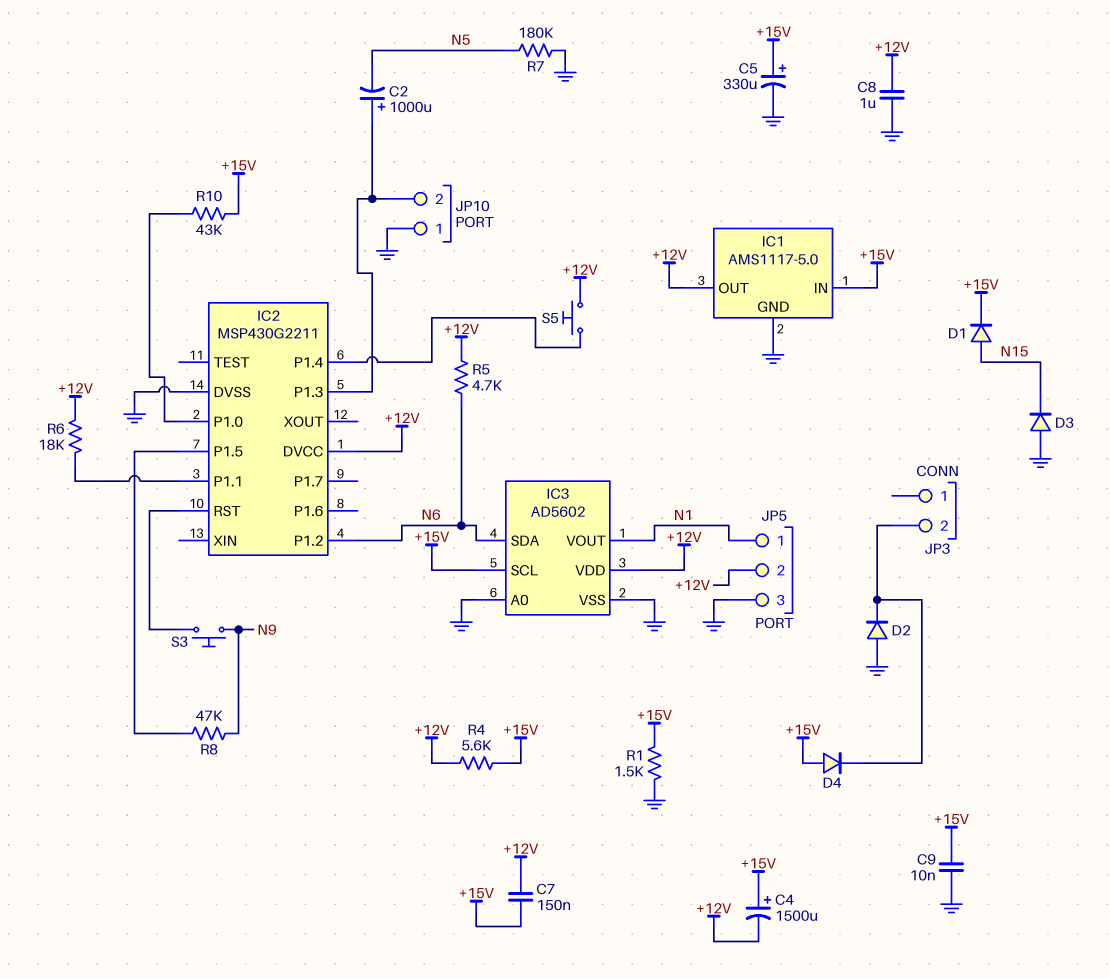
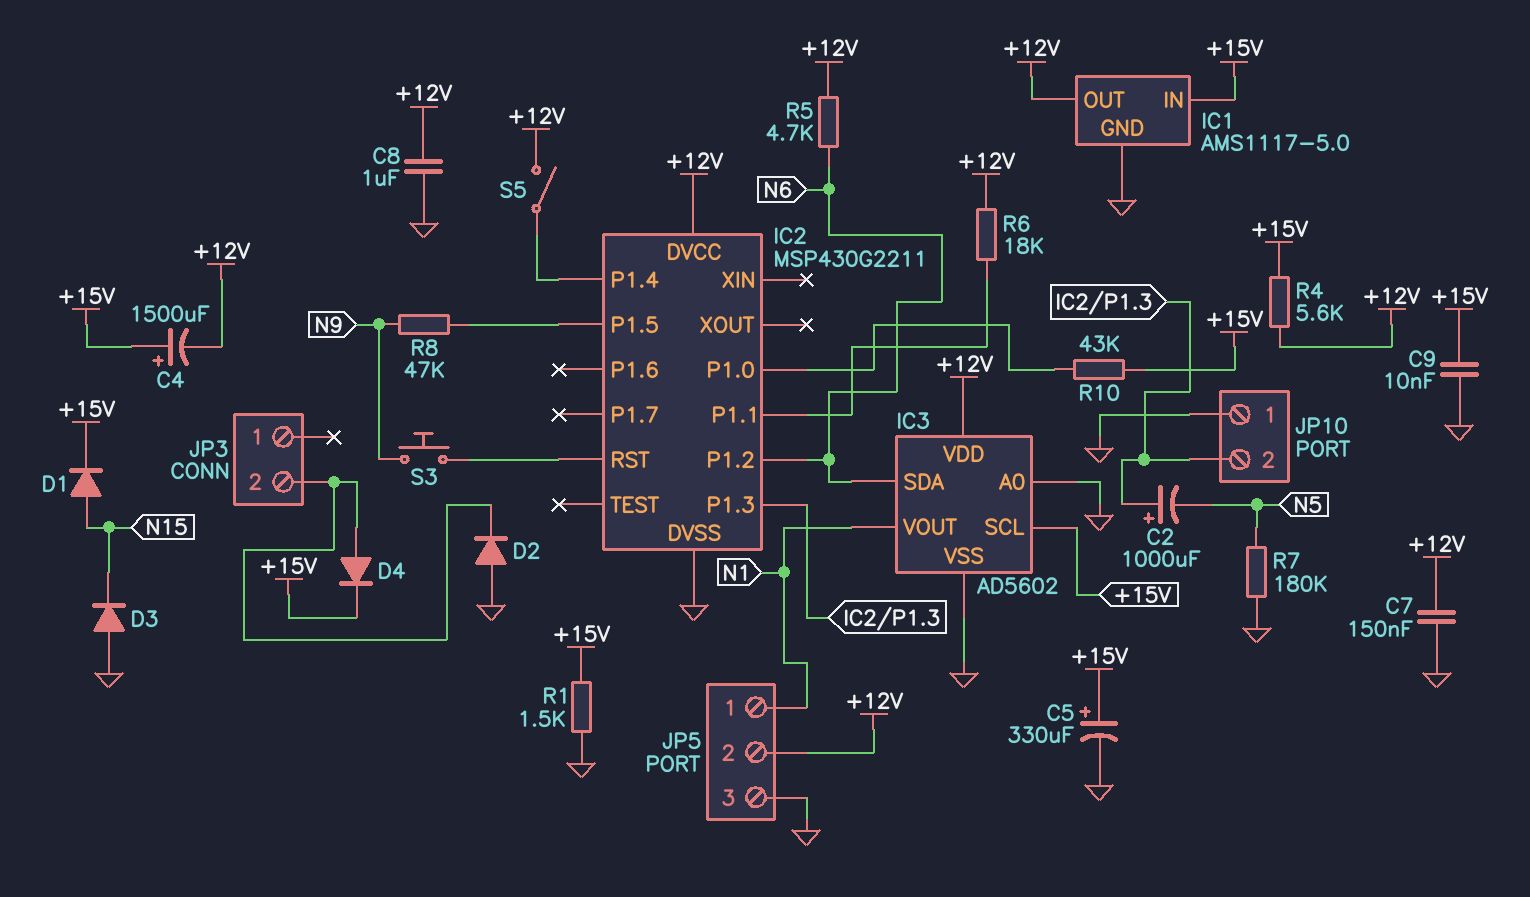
C7: 150nF (+12V, +15V) -> 150nF (+12V, GND)
D4: diode (A +15V, K JP3/2) -> diode (A JP3/2, K +15V)
S5: button (+12V, IC2/P1.4) -> switch (+12V, IC2/P1.4)

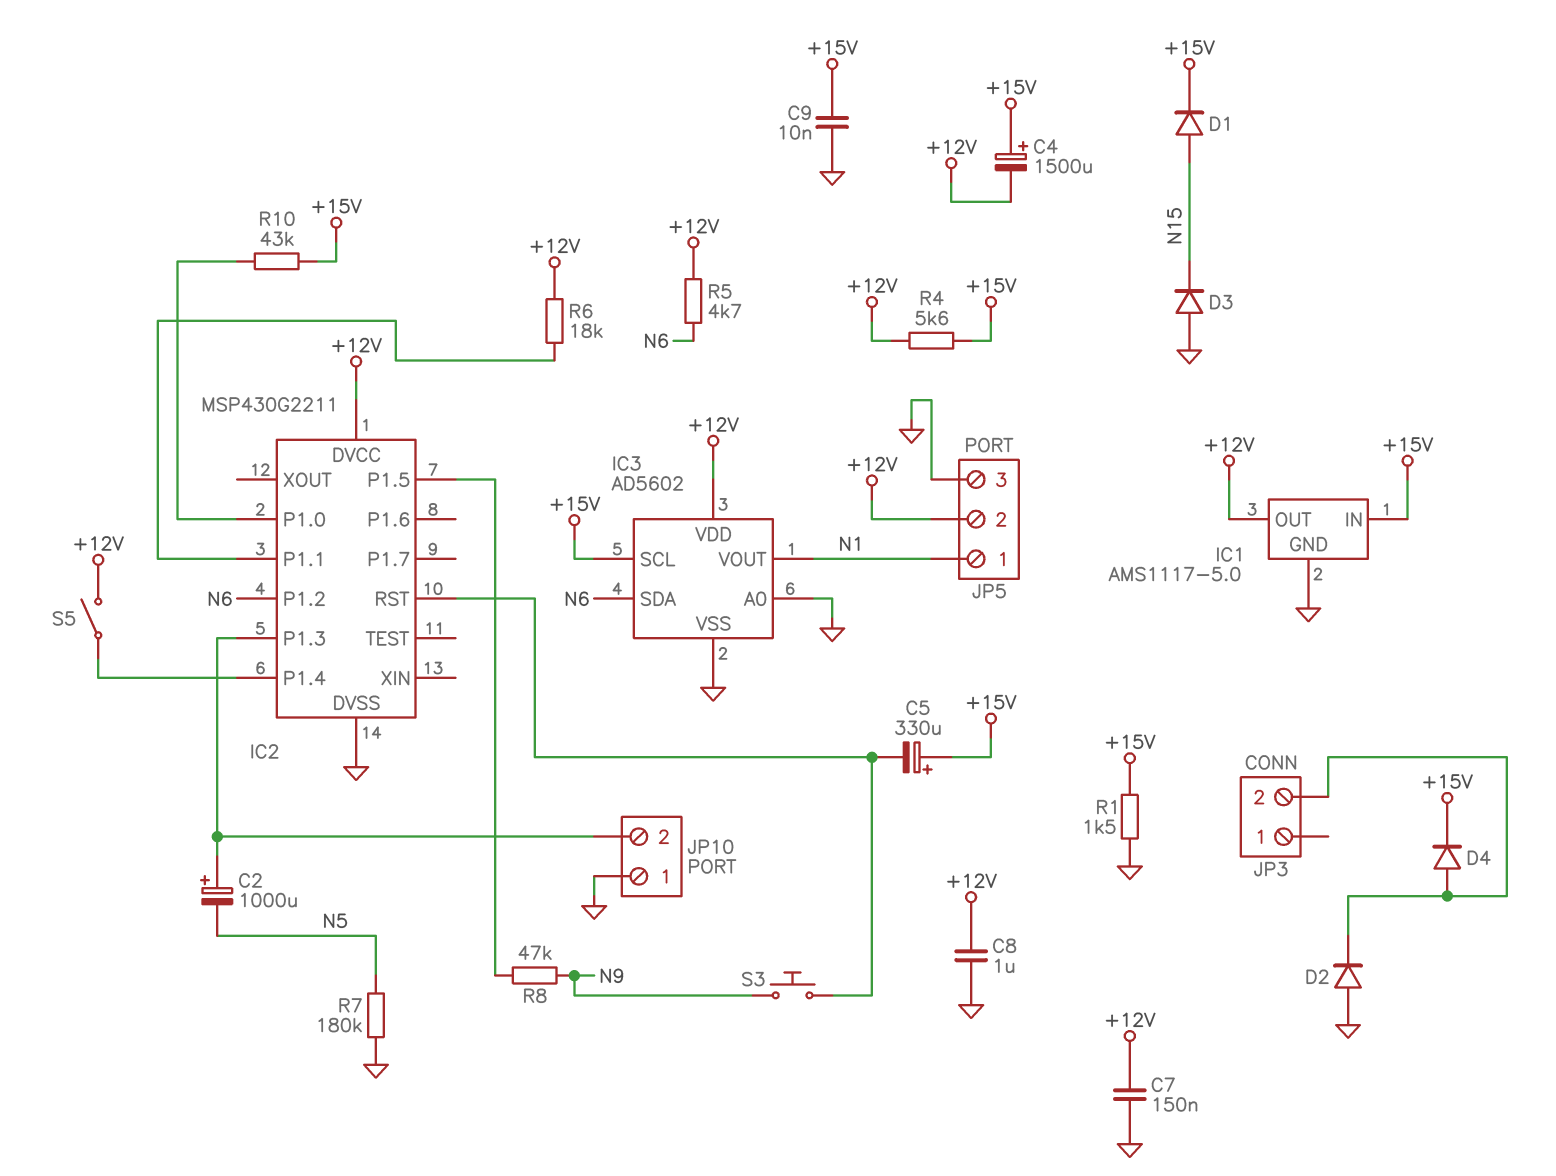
C5: 330uF (plus +15V, minus GND) -> 330uF (plus +15V, minus IC2/RST)

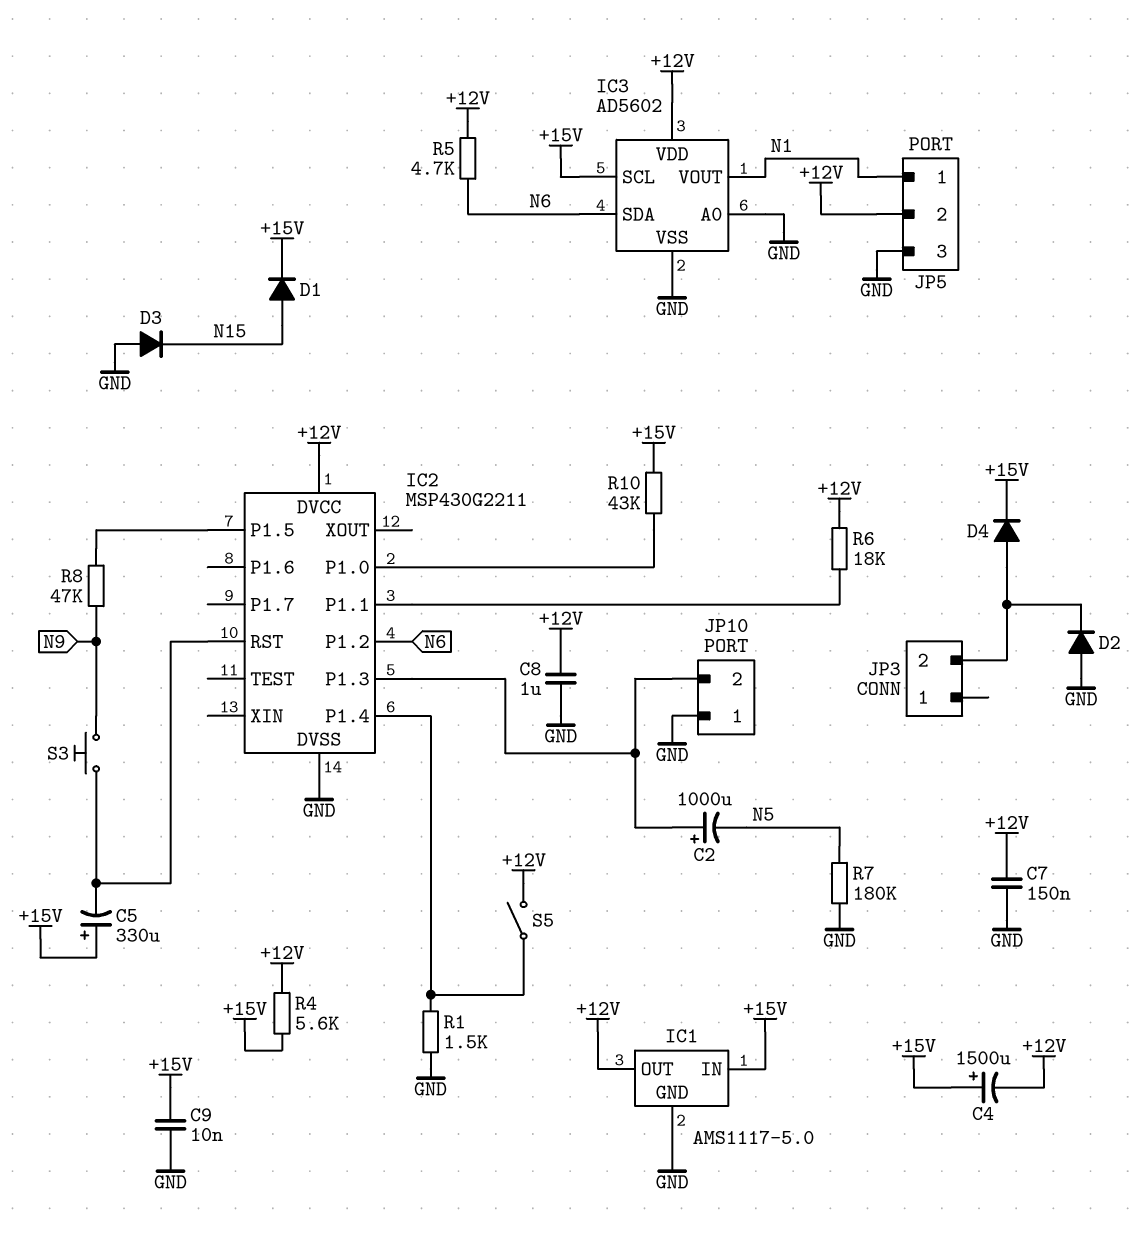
R1: 1.5k (+15V, GND) -> 1.5k (GND, IC2/P1.4)

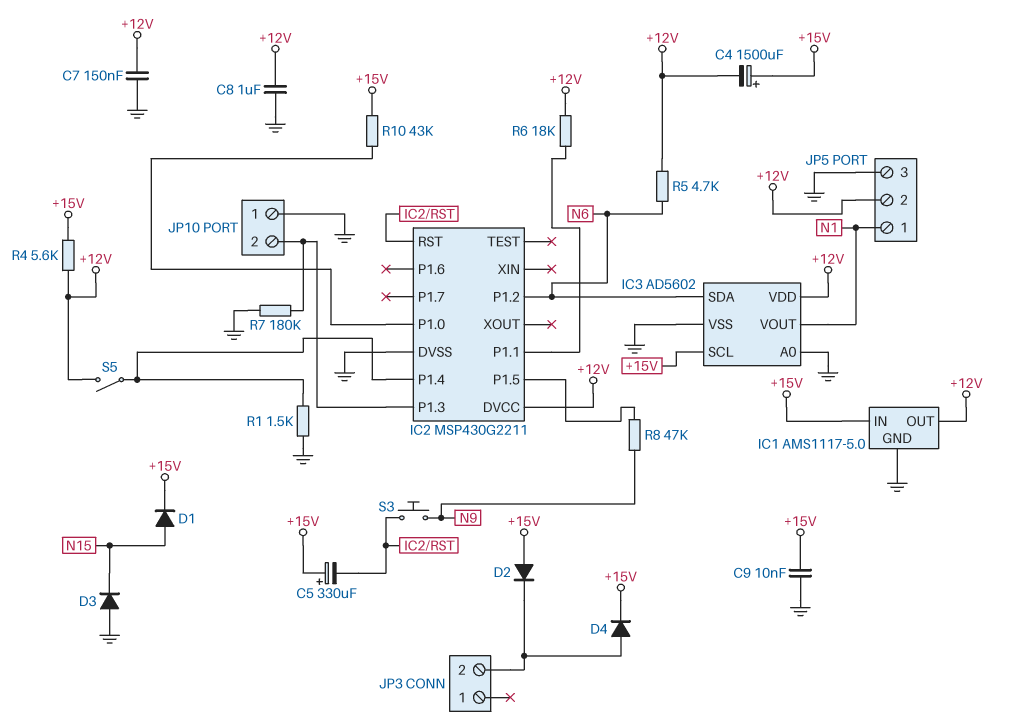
C2: 1000uF (plus IC2/P1.3, minus N5) -> none
D2: diode (A GND, K JP3/2) -> diode (A +15V, K JP3/2)
R7: 180k (GND, N5) -> 180k (GND, IC2/P1.3)

